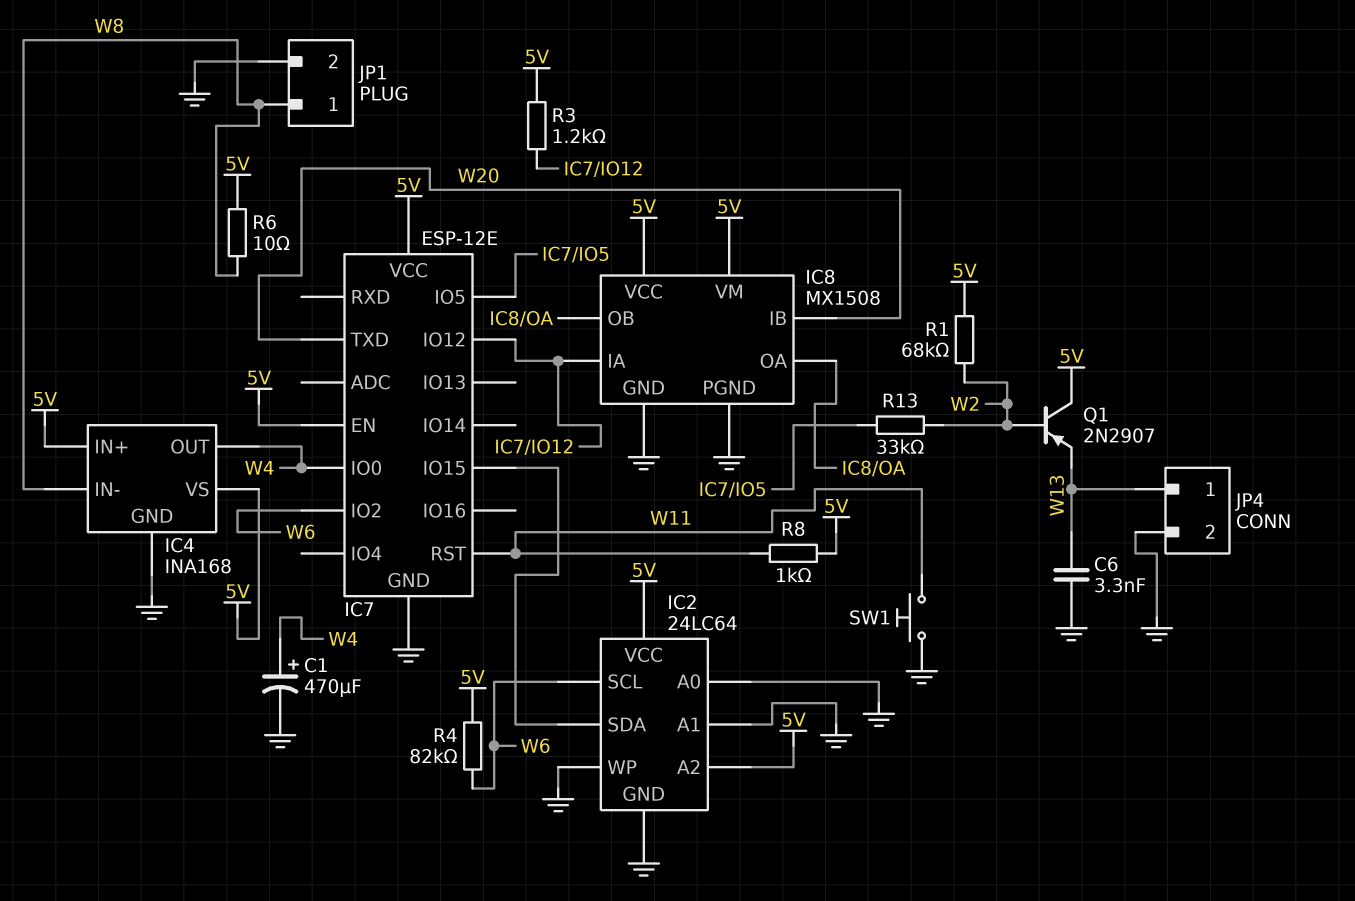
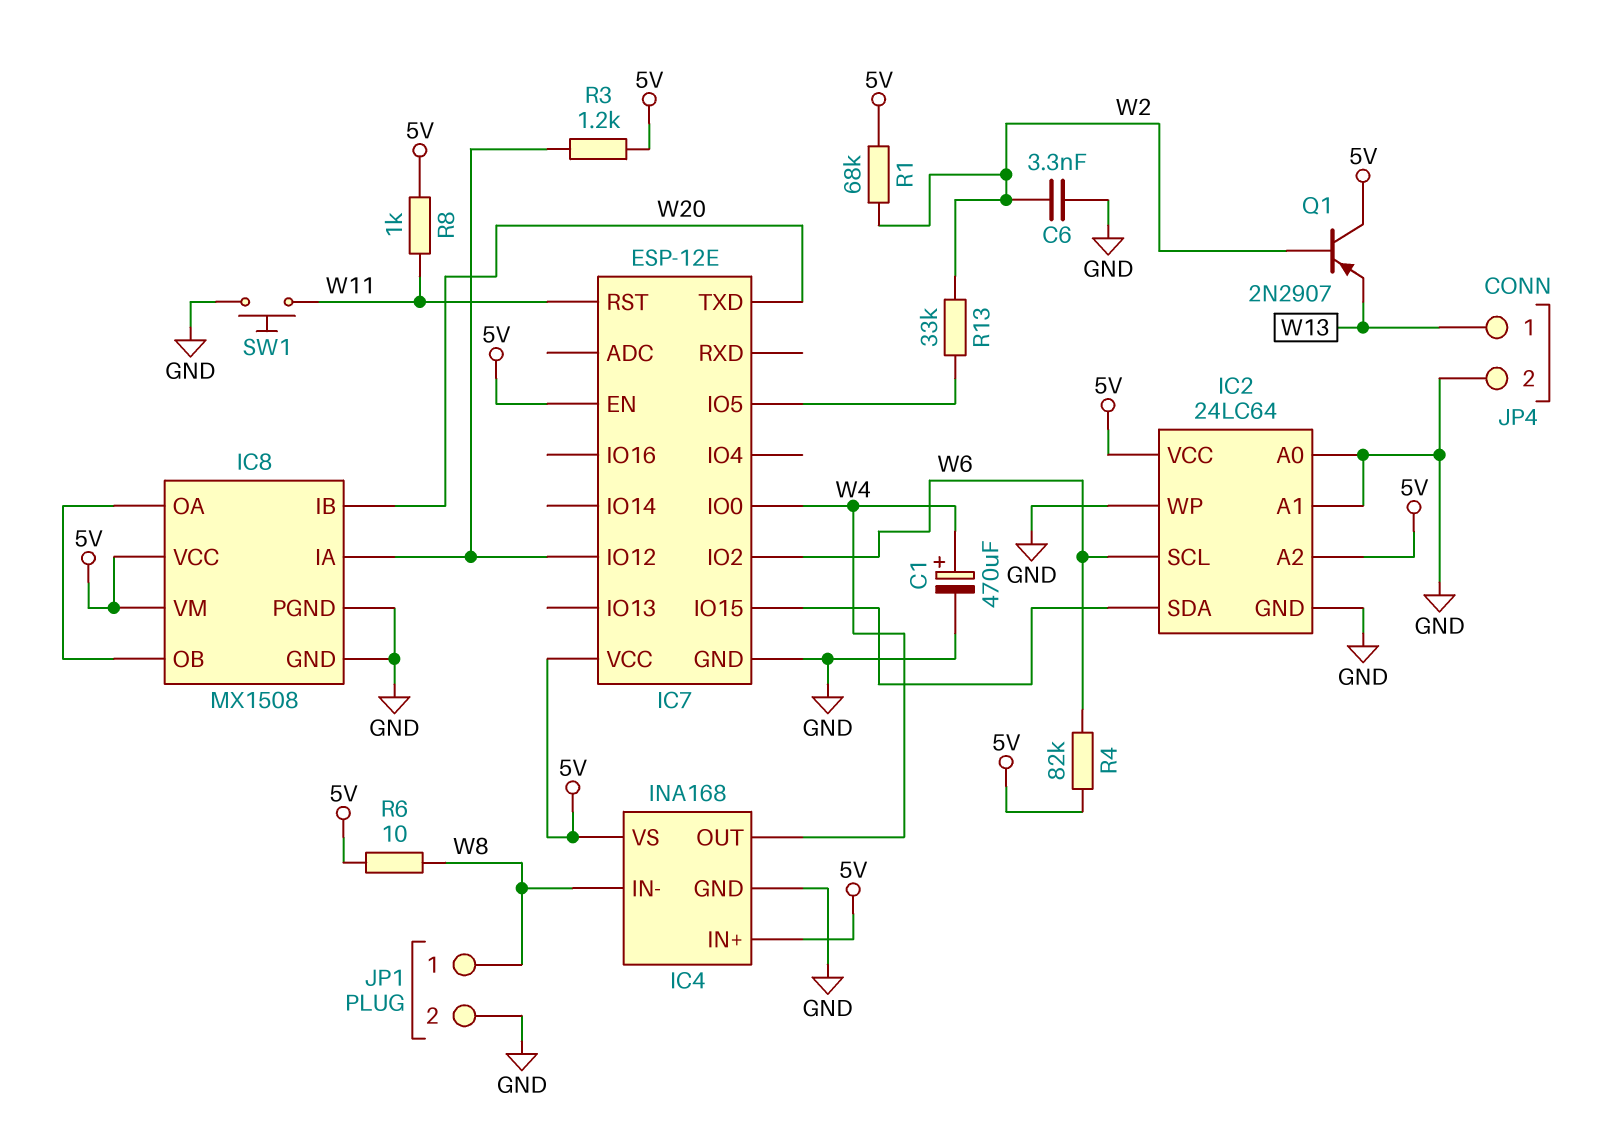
C6: 3.3nF (GND, W13) -> 3.3nF (GND, W2)

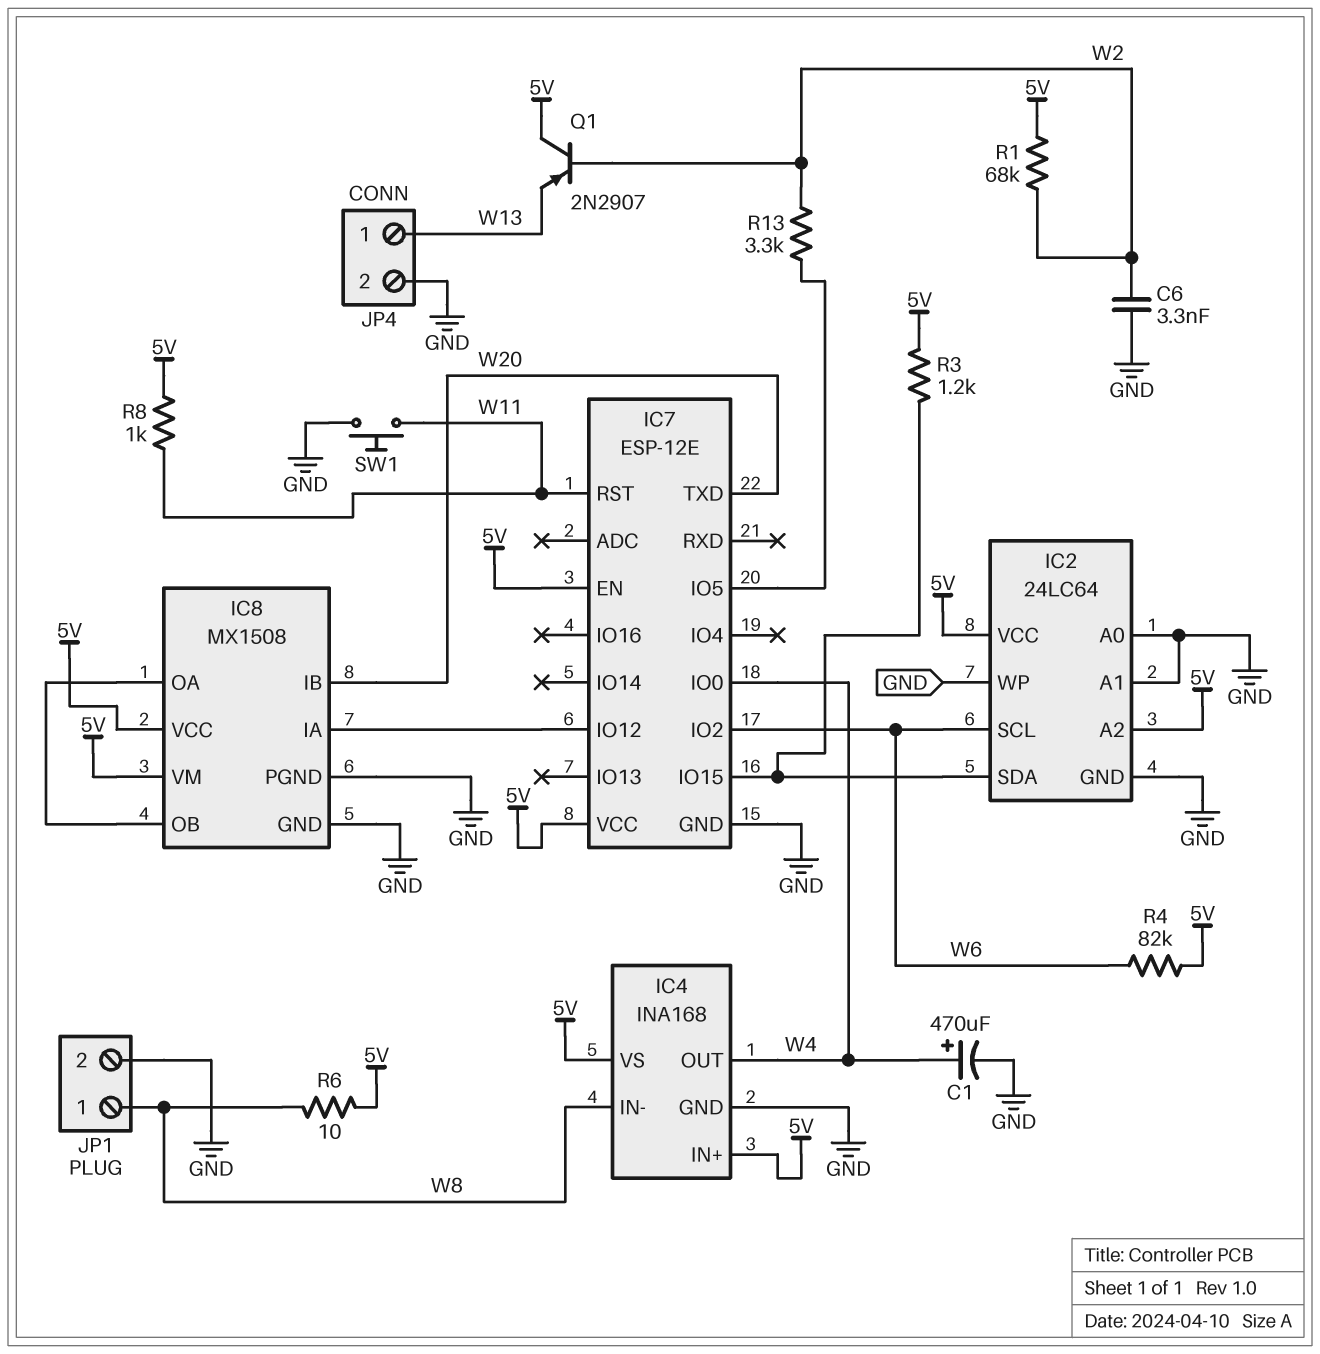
R3: 1.2k (5V, IC7/IO12) -> 1.2k (5V, IC2/SDA)
R13: 33k (IC7/IO5, W2) -> 3.3k (IC7/IO5, W2)

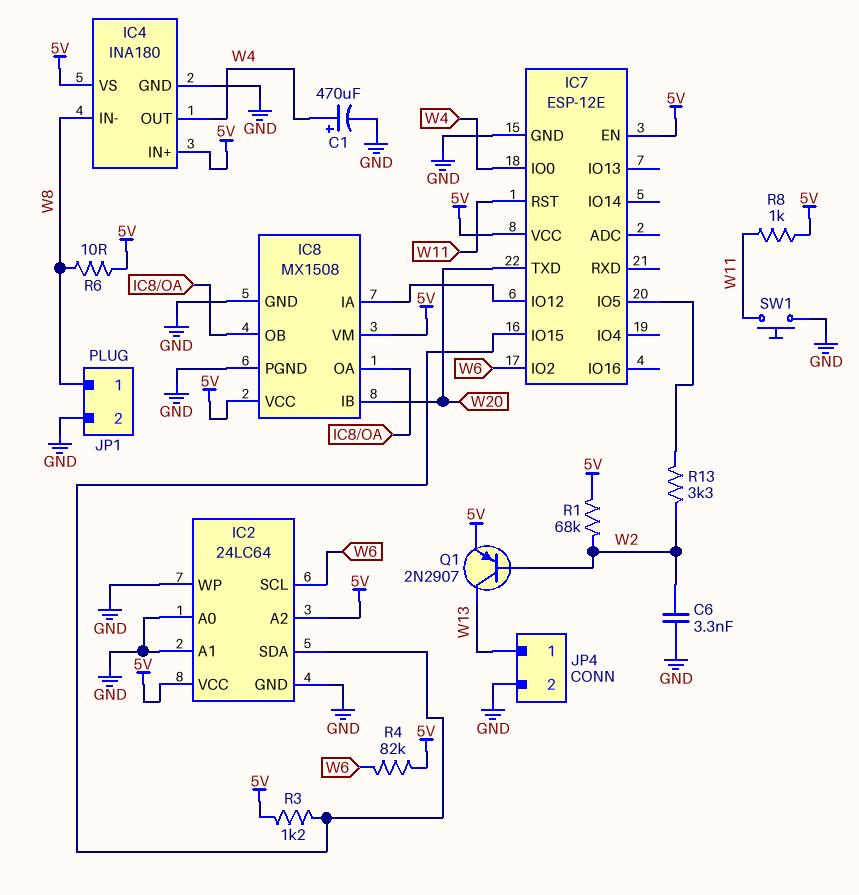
IC4: INA168 -> INA180
Q1: PNP 2N2907 (B W2, C 5V, E W13) -> PNP 2N2907 (B W2, C W13, E 5V)

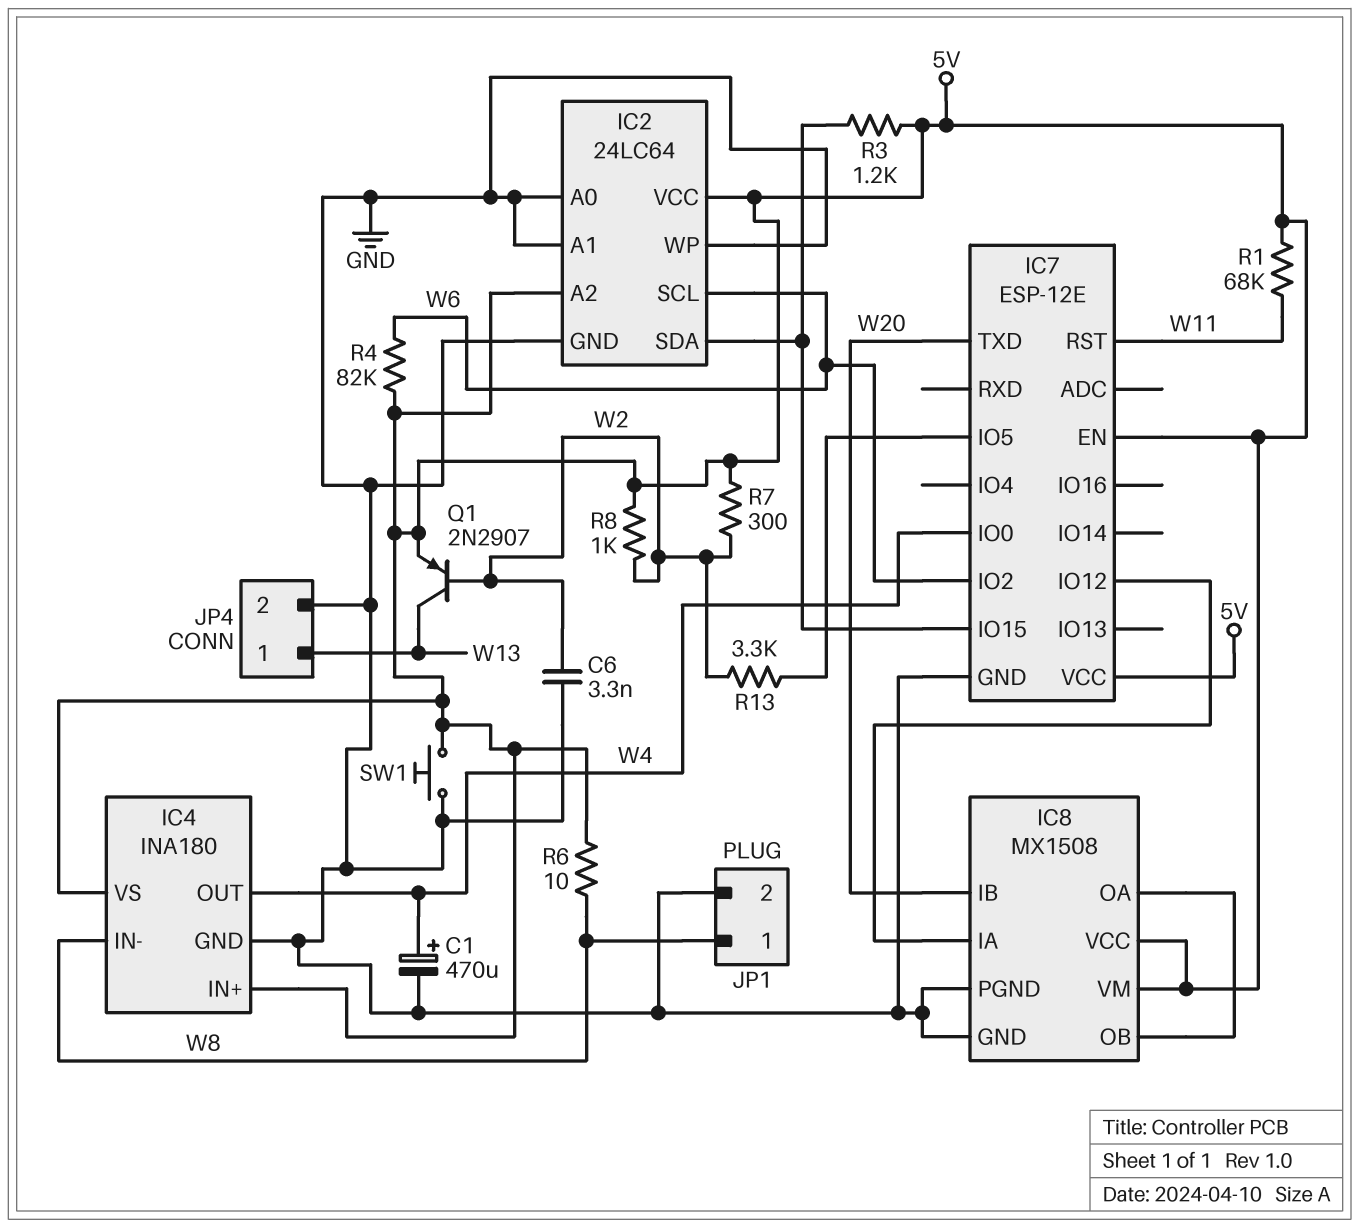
R1: 68k (5V, W2) -> 68k (5V, W11)
R7: none -> 300 (5V, W2)
R8: 1k (5V, W11) -> 1k (5V, W2)
SW1: button (GND, W11) -> button (5V, GND)

